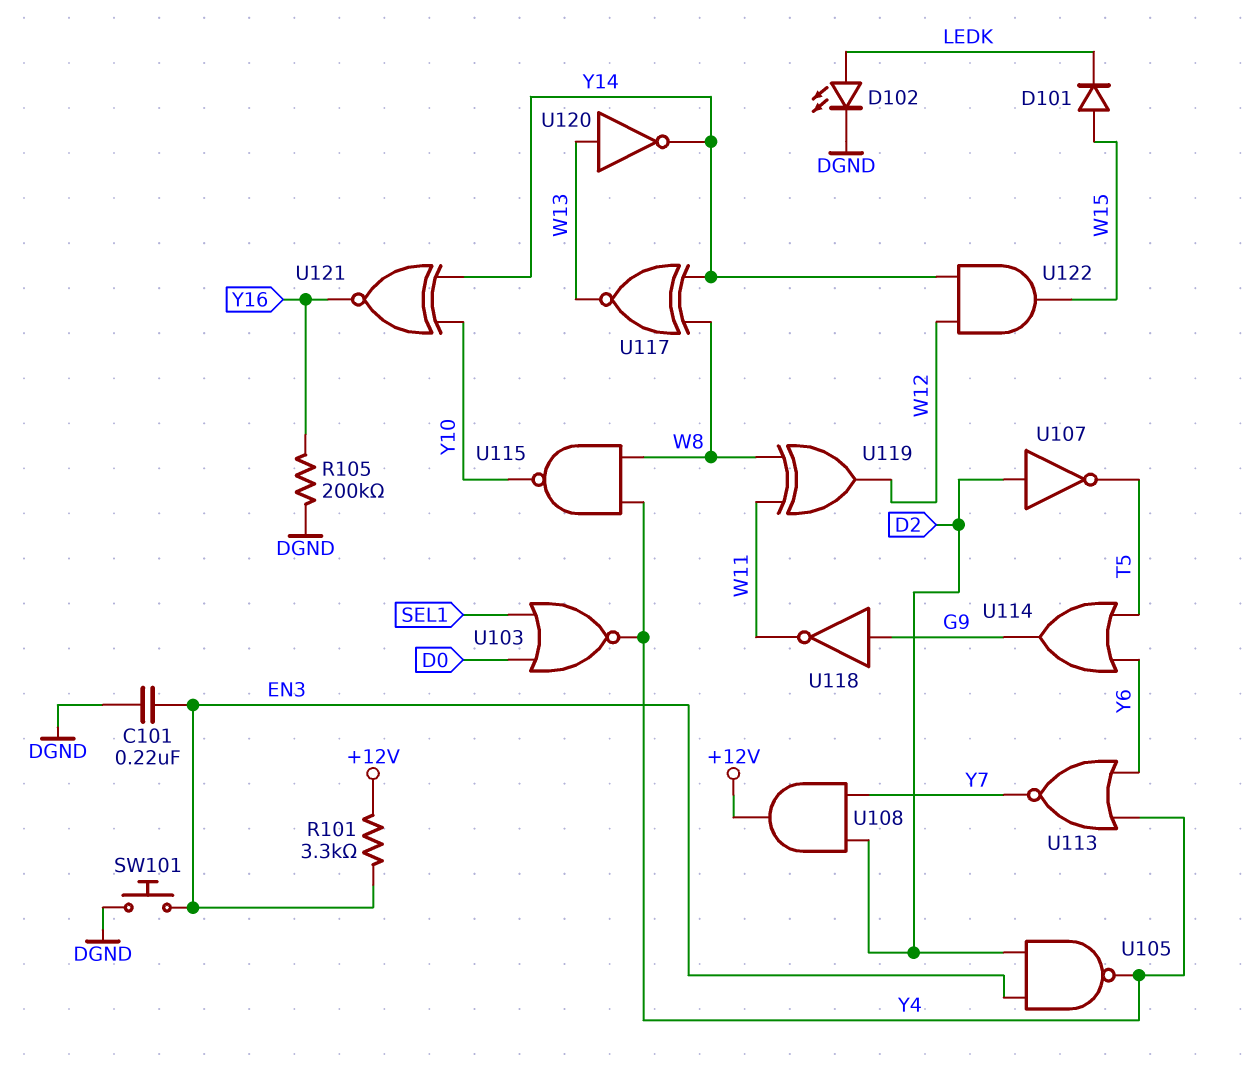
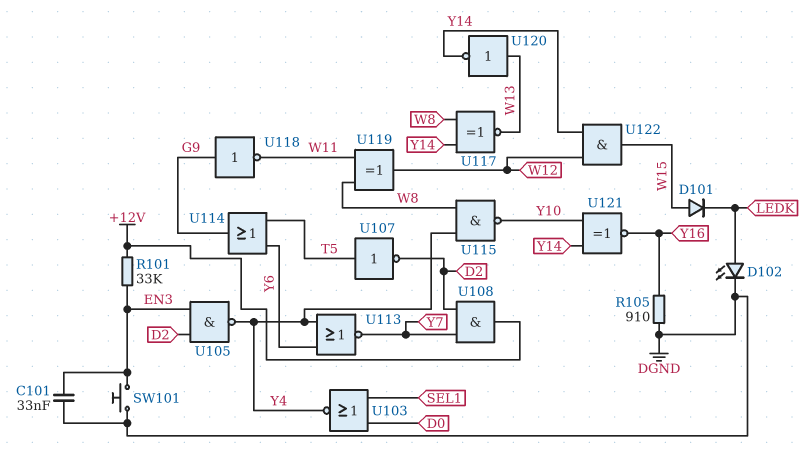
C101: 220nF (DGND, EN3) -> 33nF (DGND, EN3)
R101: 3.3k (+12V, EN3) -> 33k (+12V, EN3)
R105: 200k (DGND, Y16) -> 910 (DGND, Y16)
U107: NOT (in D2, out T5) -> NOT (in T5, out D2)

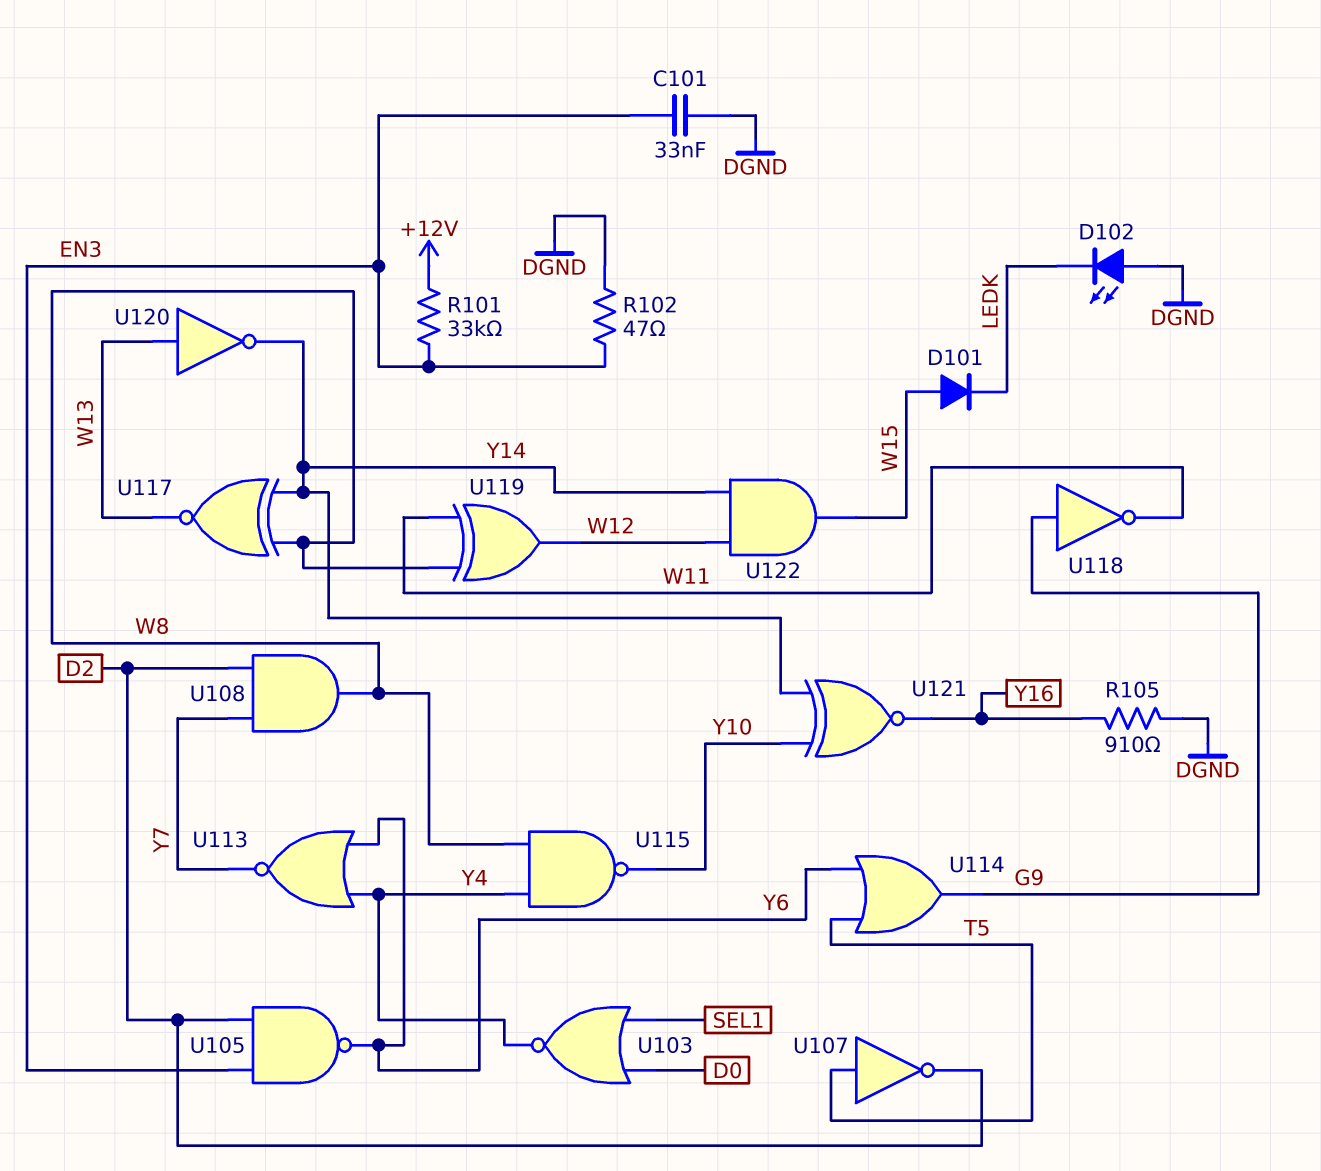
D102: LED (A LEDK, K DGND) -> LED (A DGND, K LEDK)
R102: none -> 47 (DGND, EN3)
SW101: button (DGND, EN3) -> none
U105: NAND (in D2, in EN3, out Y4) -> NAND (in D2, in EN3, out Y6)
U108: AND (in D2, in Y7, out +12V) -> AND (in D2, in Y7, out W8)

